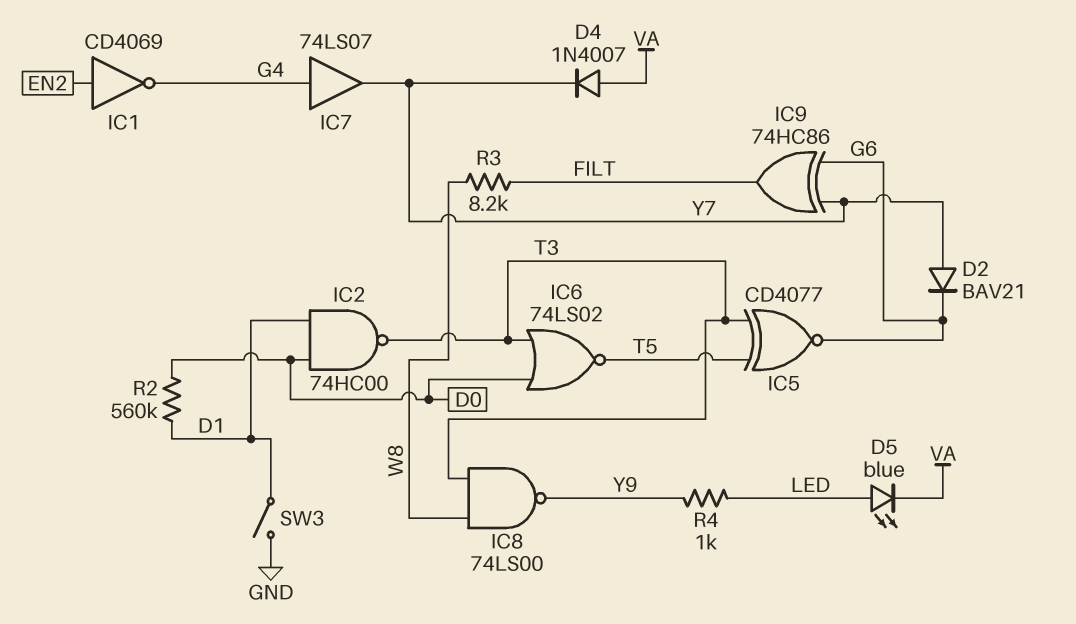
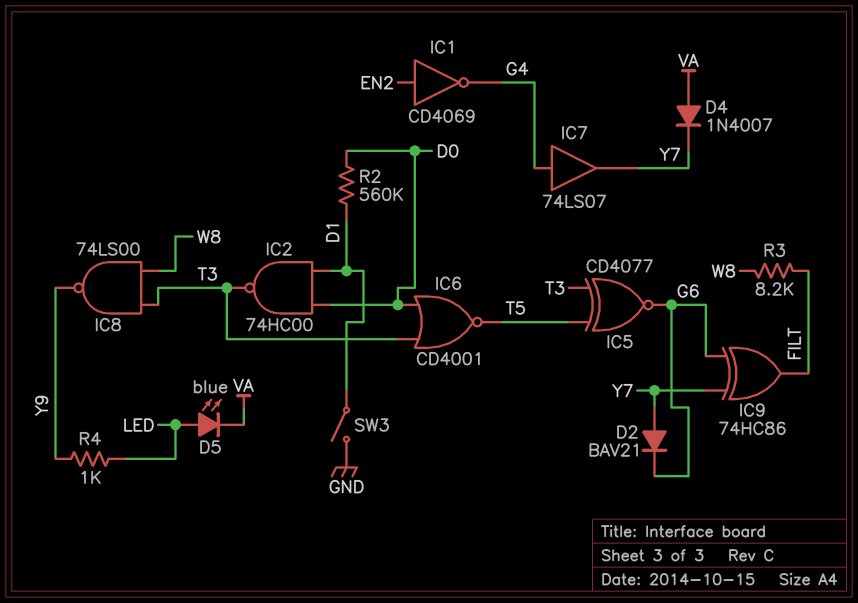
IC6: NOR 74LS02 (in D0, in T3, out T5) -> NOR CD4001 (in D0, in T3, out T5)

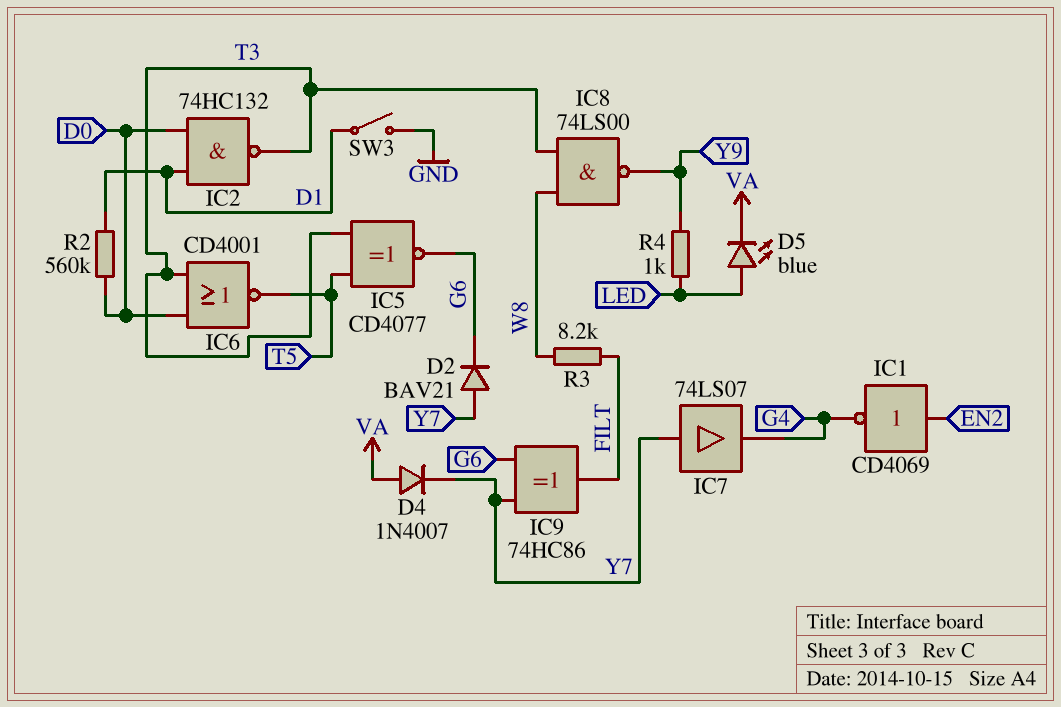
IC2: NAND 74HC00 (in D0, in D1, out T3) -> NAND 74HC132 (in D0, in D1, out T3)
IC7: buffer 74LS07 (in G4, out Y7) -> buffer 74LS07 (in Y7, out G4)

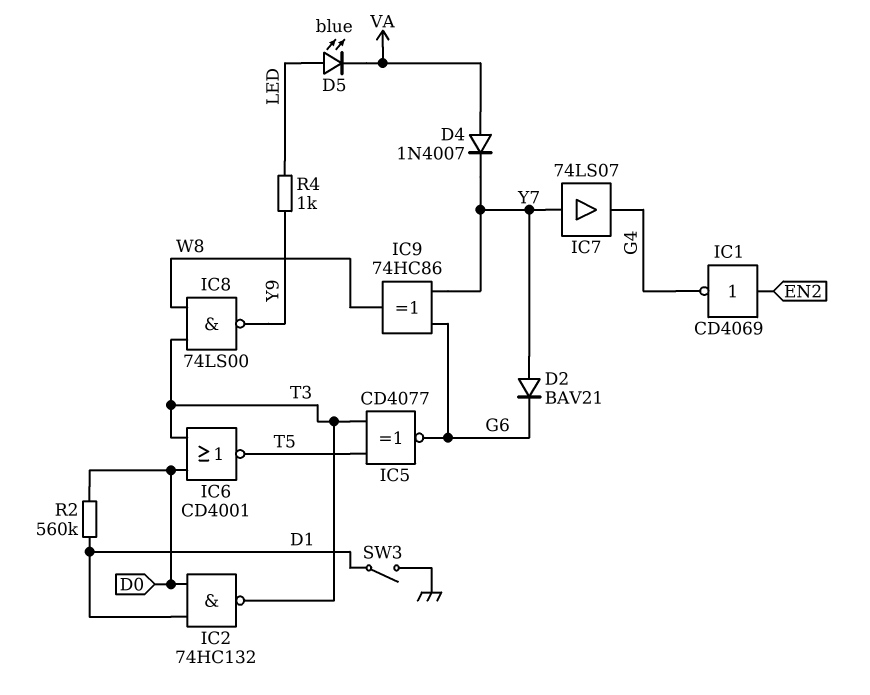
IC9: XOR 74HC86 (in G6, in Y7, out FILT) -> XOR 74HC86 (in G6, in Y7, out W8)
R3: 8.2k (FILT, W8) -> none

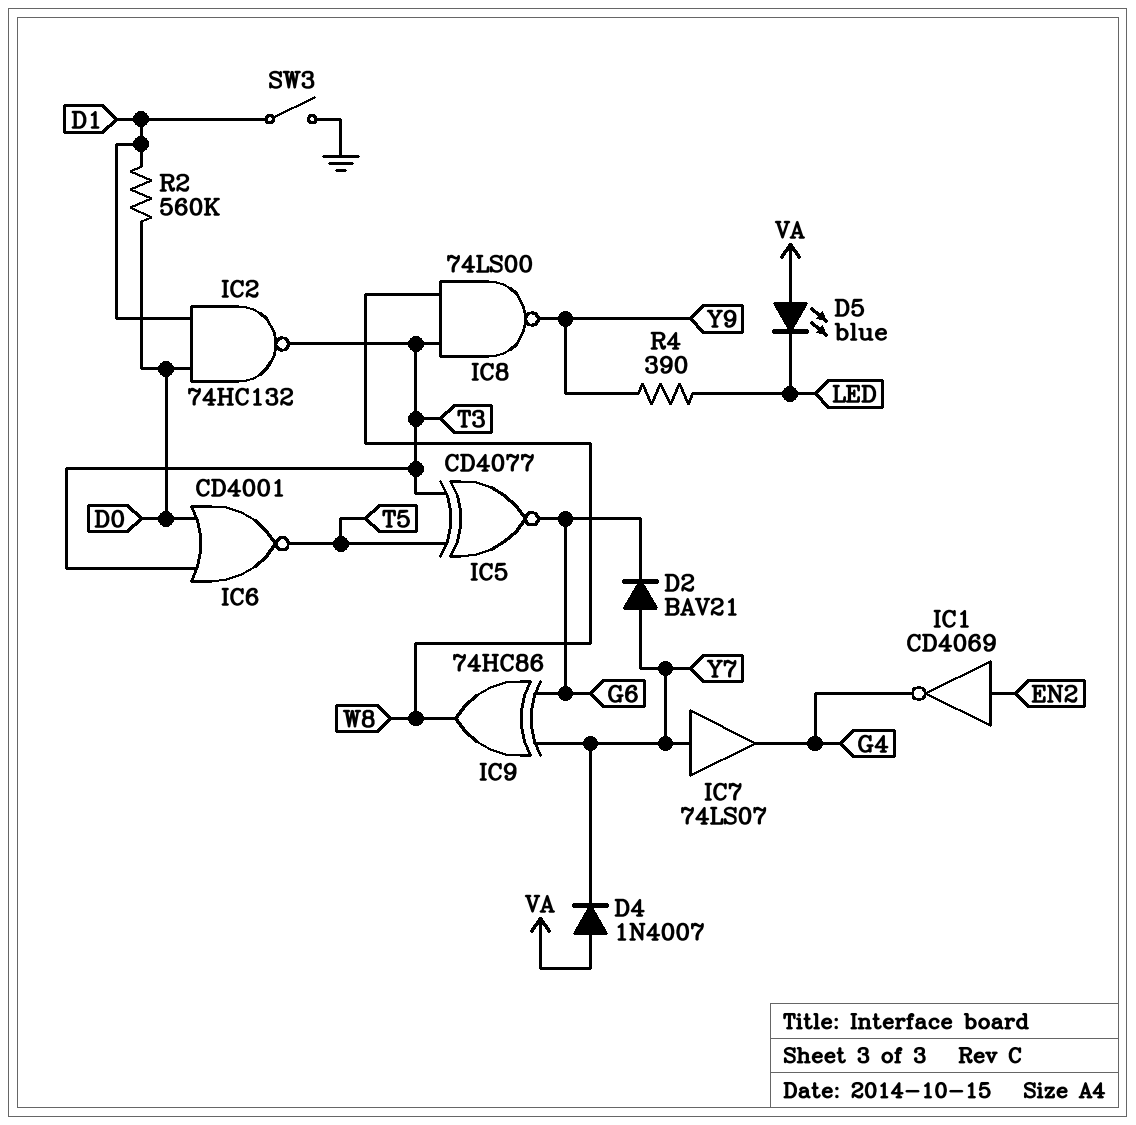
D5: LED blue (A LED, K VA) -> LED blue (A VA, K LED)
R4: 1k (LED, Y9) -> 390 (LED, Y9)

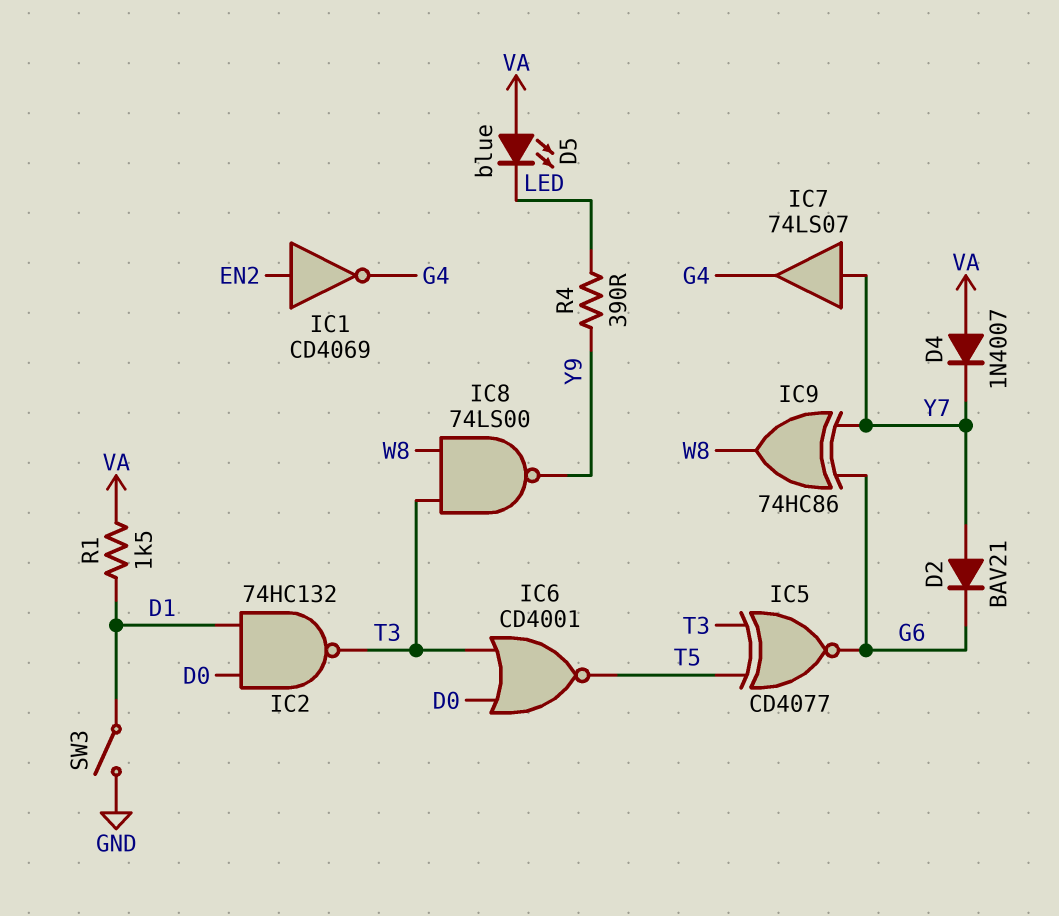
R1: none -> 1.5k (D1, VA)
R2: 560k (D0, D1) -> none

